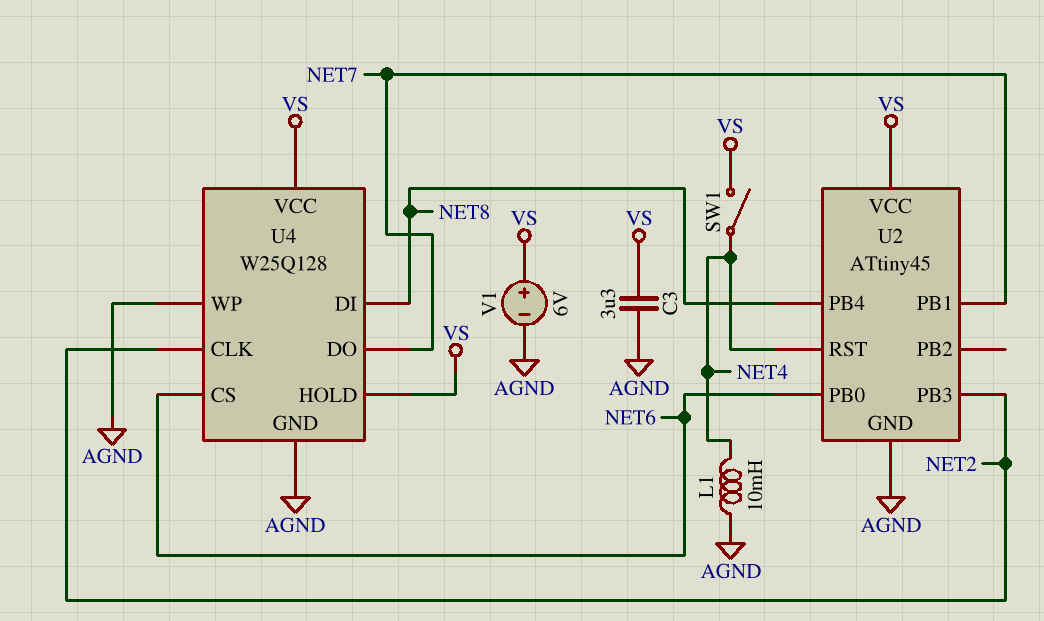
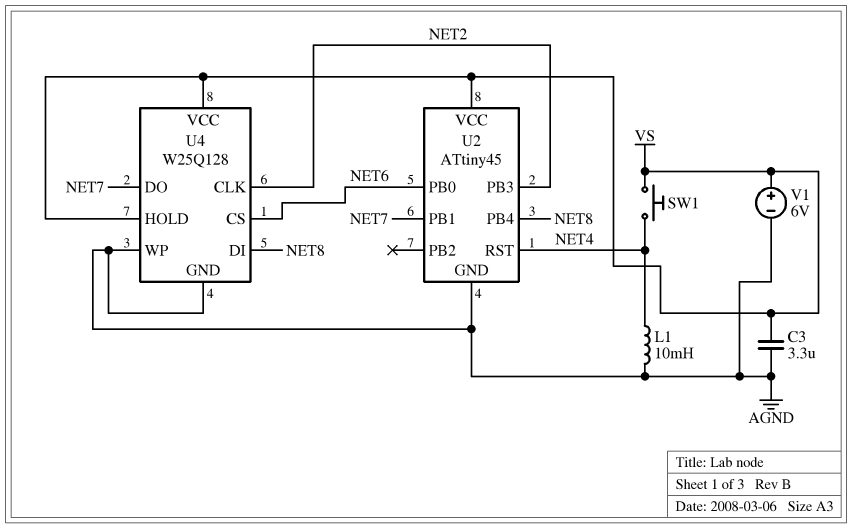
SW1: switch (NET4, VS) -> button (NET4, VS)

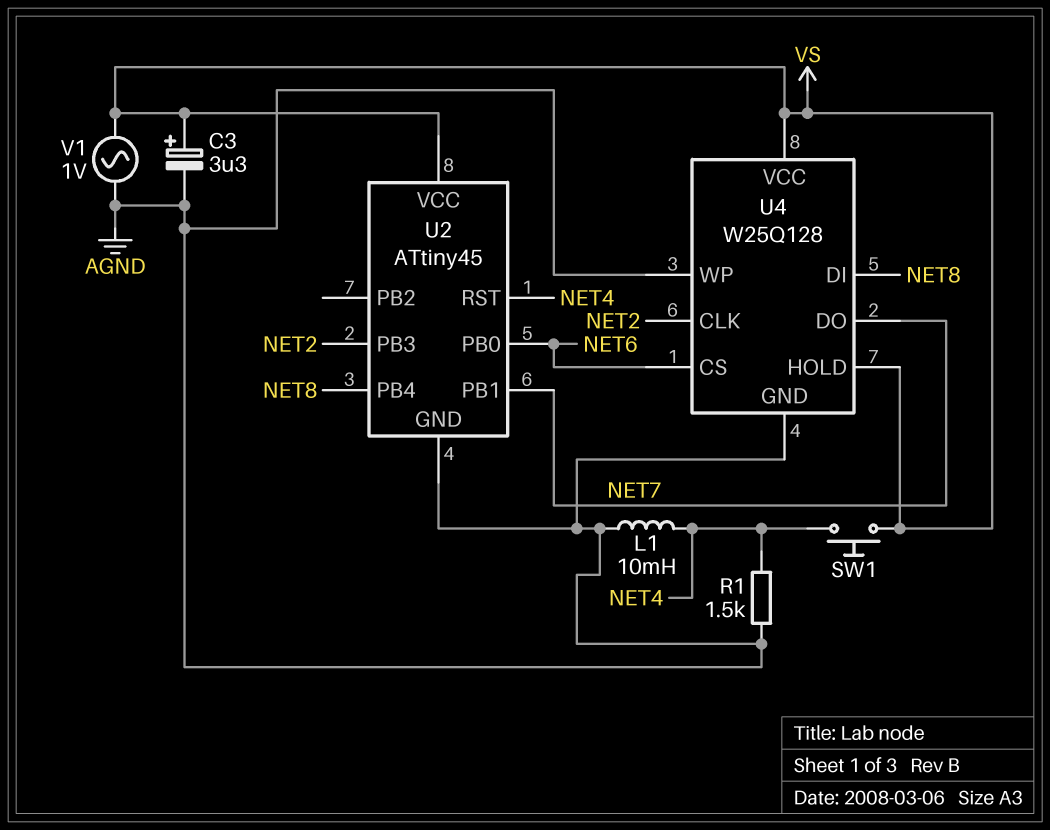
C3: 3.3uF (AGND, VS) -> 3.3uF (plus VS, minus AGND)
R1: none -> 1.5k (AGND, NET4)
V1: 6V (plus VS, minus AGND) -> AC 1V (AGND, VS)

